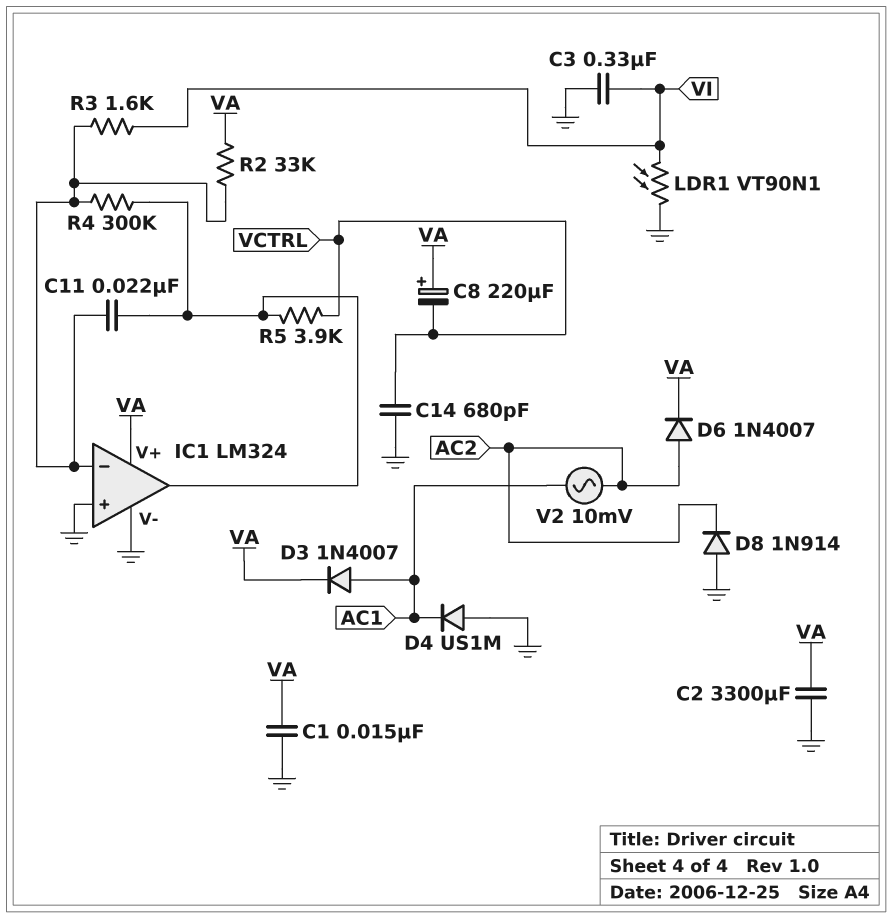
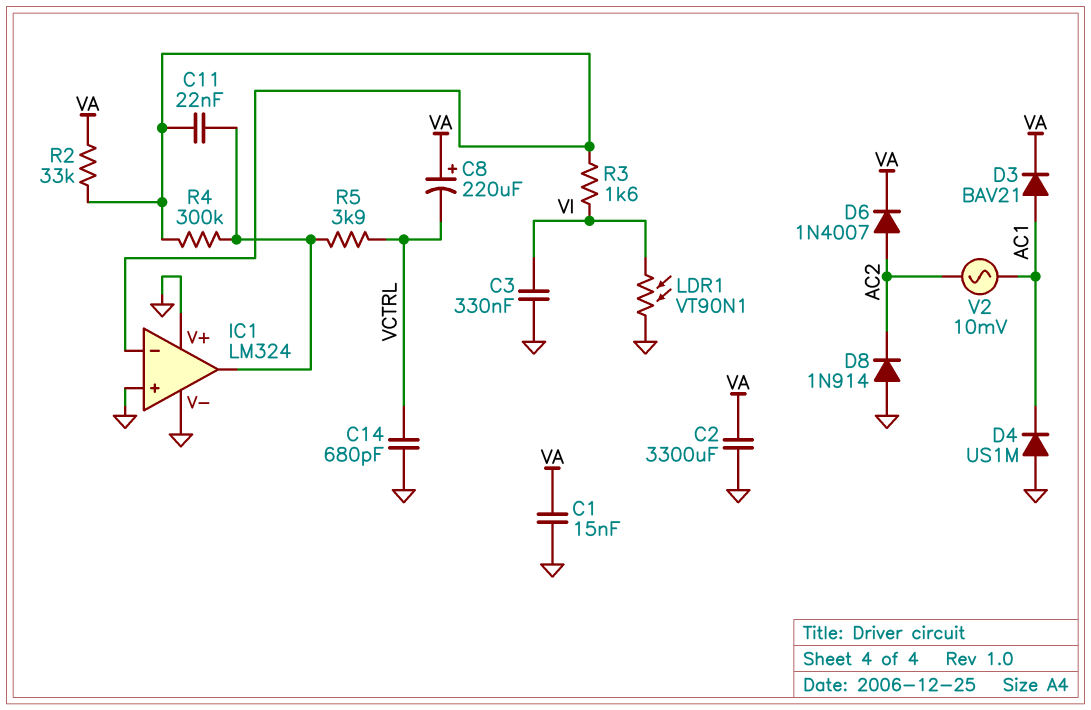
D3: diode 1N4007 (A AC1, K VA) -> diode BAV21 (A AC1, K VA)
IC1 pin V+: VA -> GND

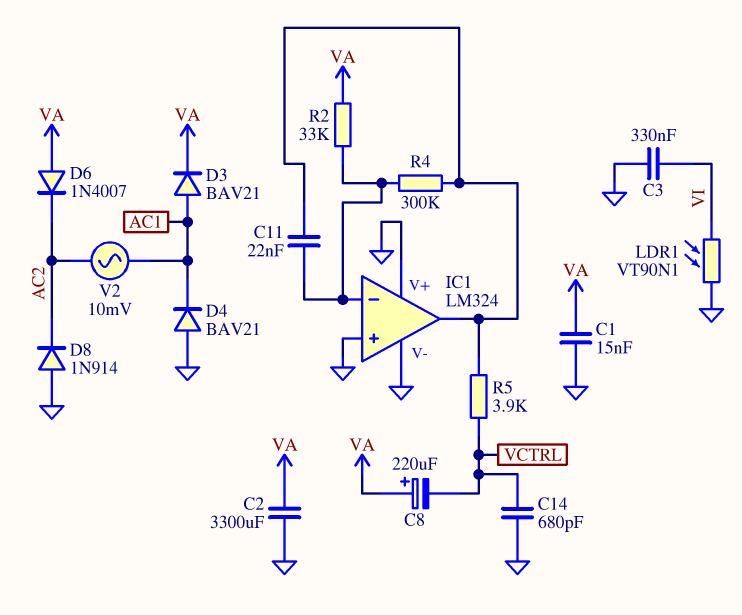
D4: diode US1M (A GND, K AC1) -> diode BAV21 (A GND, K AC1)
D6: diode 1N4007 (A AC2, K VA) -> diode 1N4007 (A VA, K AC2)
R3: 1.6k (IC1/in-, VI) -> none

